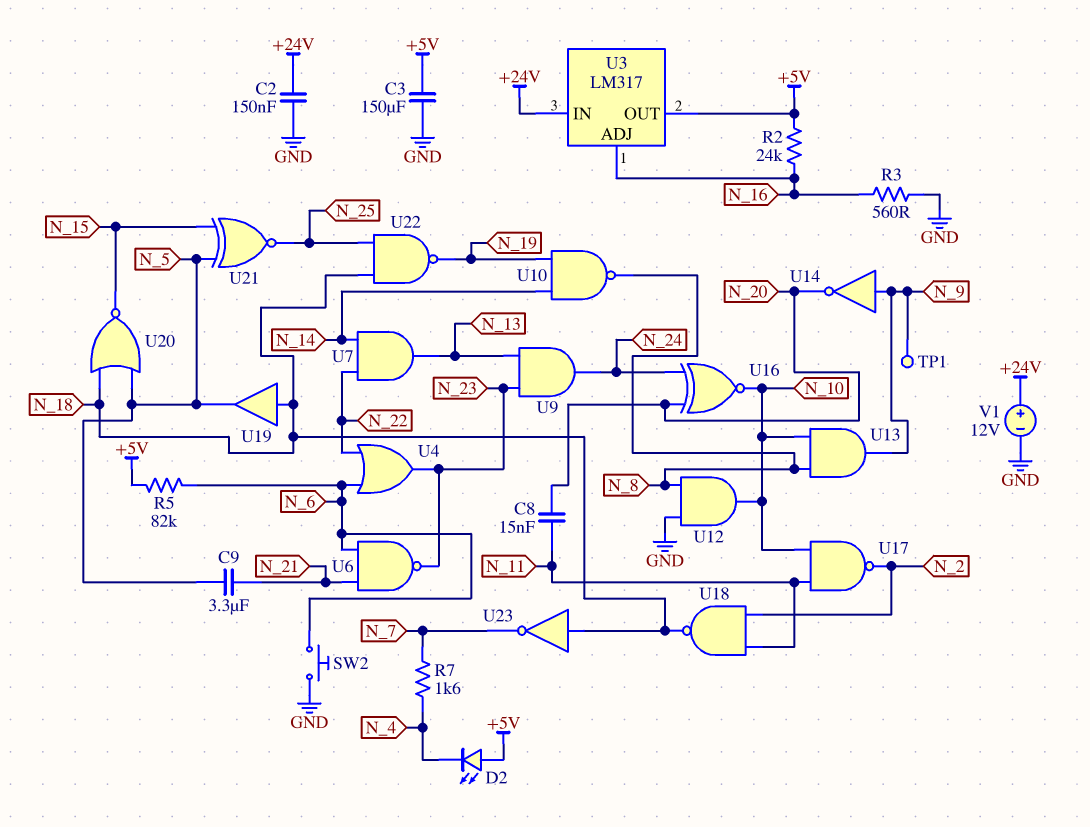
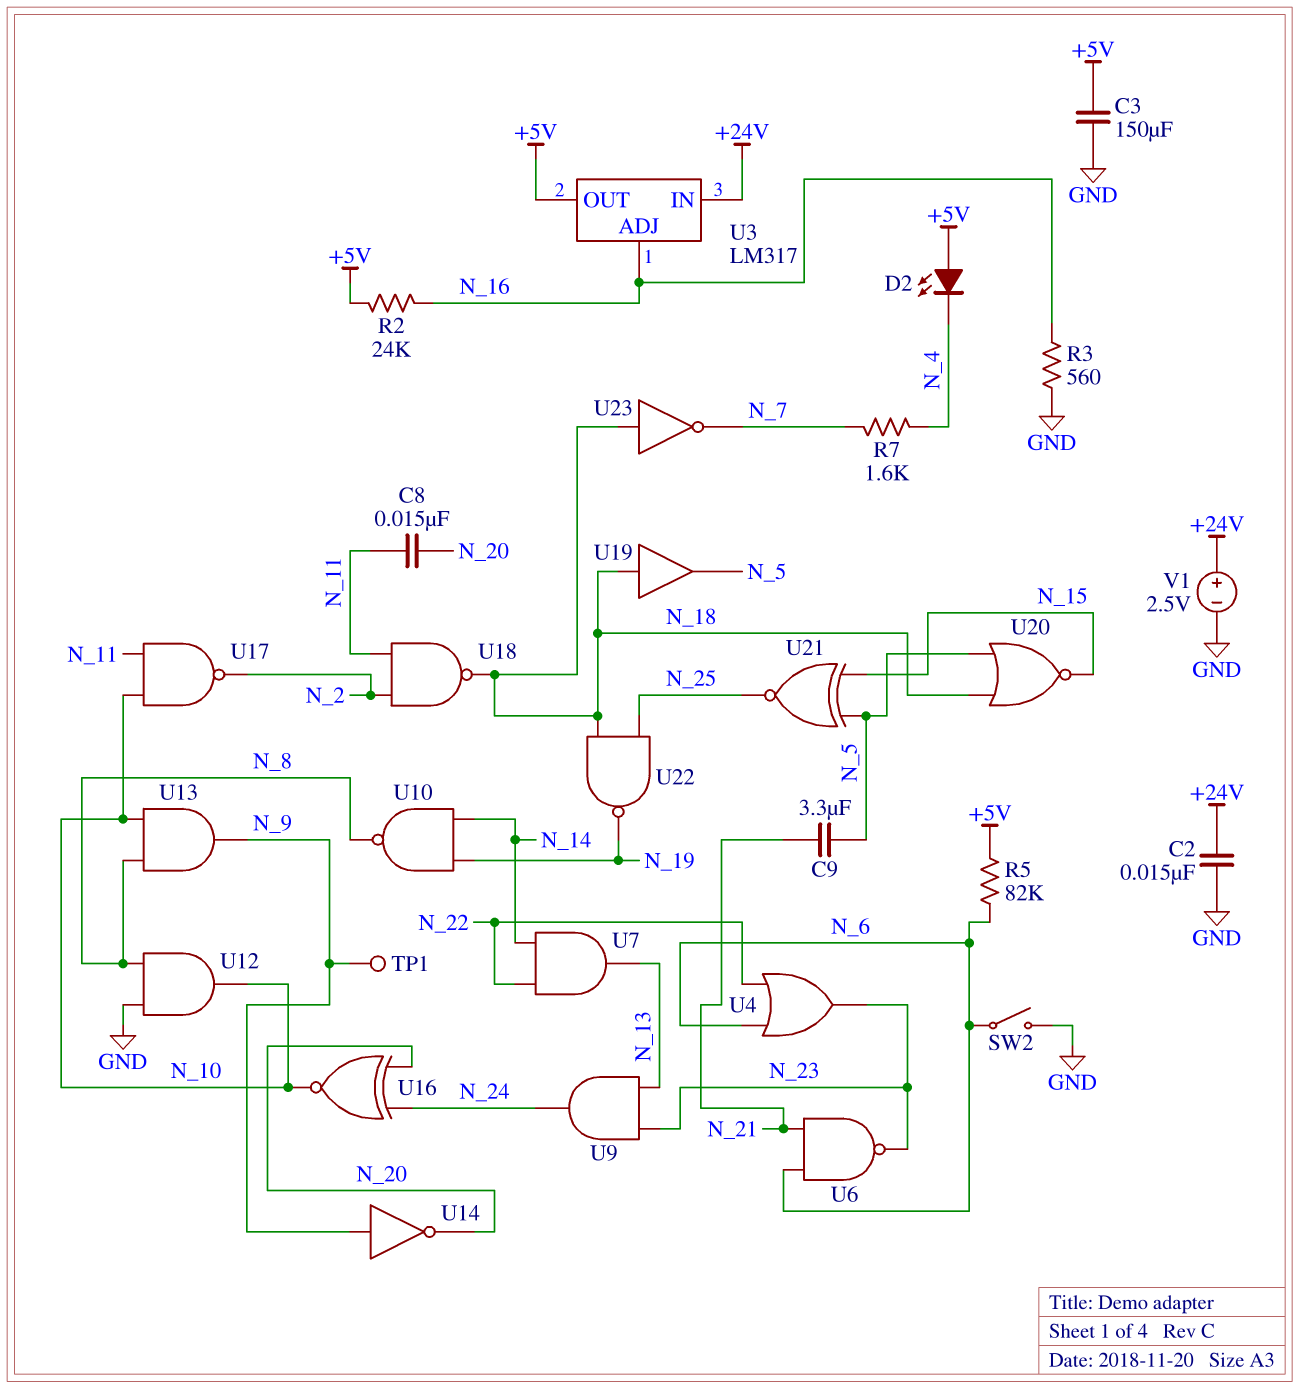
C2: 150nF (+24V, GND) -> 15nF (+24V, GND)
SW2: button (GND, N_6) -> switch (GND, N_6)
V1: 12V (plus +24V, minus GND) -> 2.5V (plus +24V, minus GND)

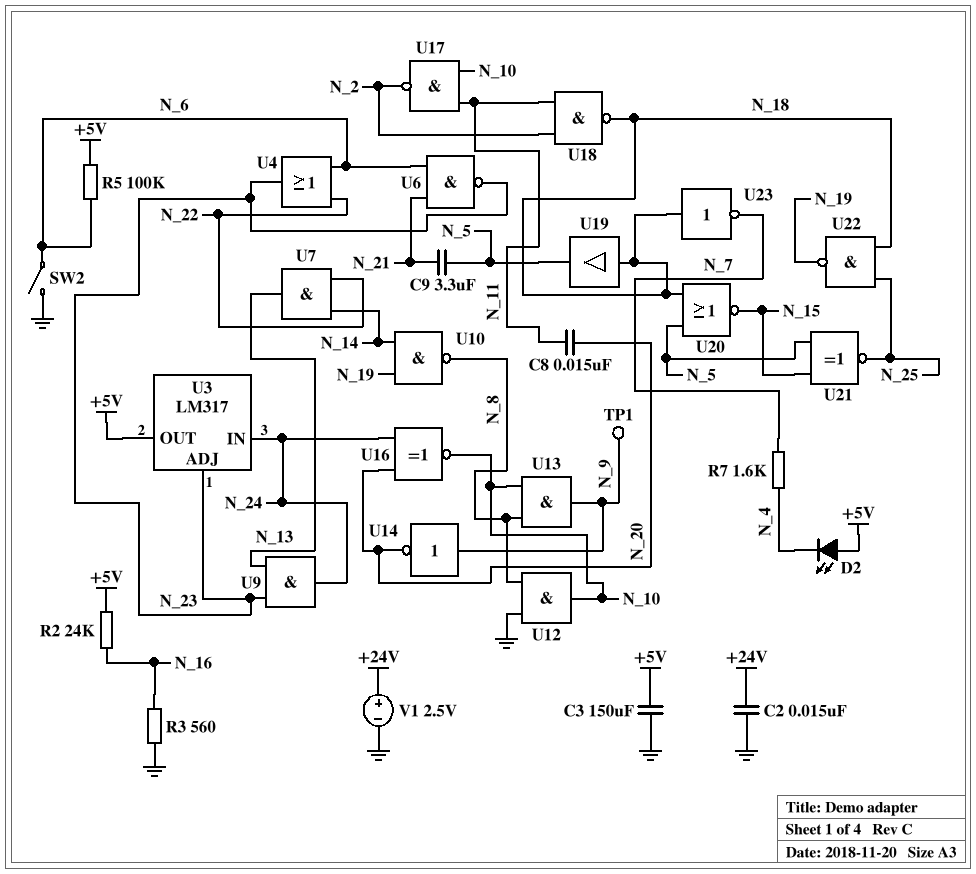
R5: 82k (+5V, N_6) -> 100k (+5V, N_6)
U3 pin ADJ: N_16 -> N_23
U3 pin IN: +24V -> N_24

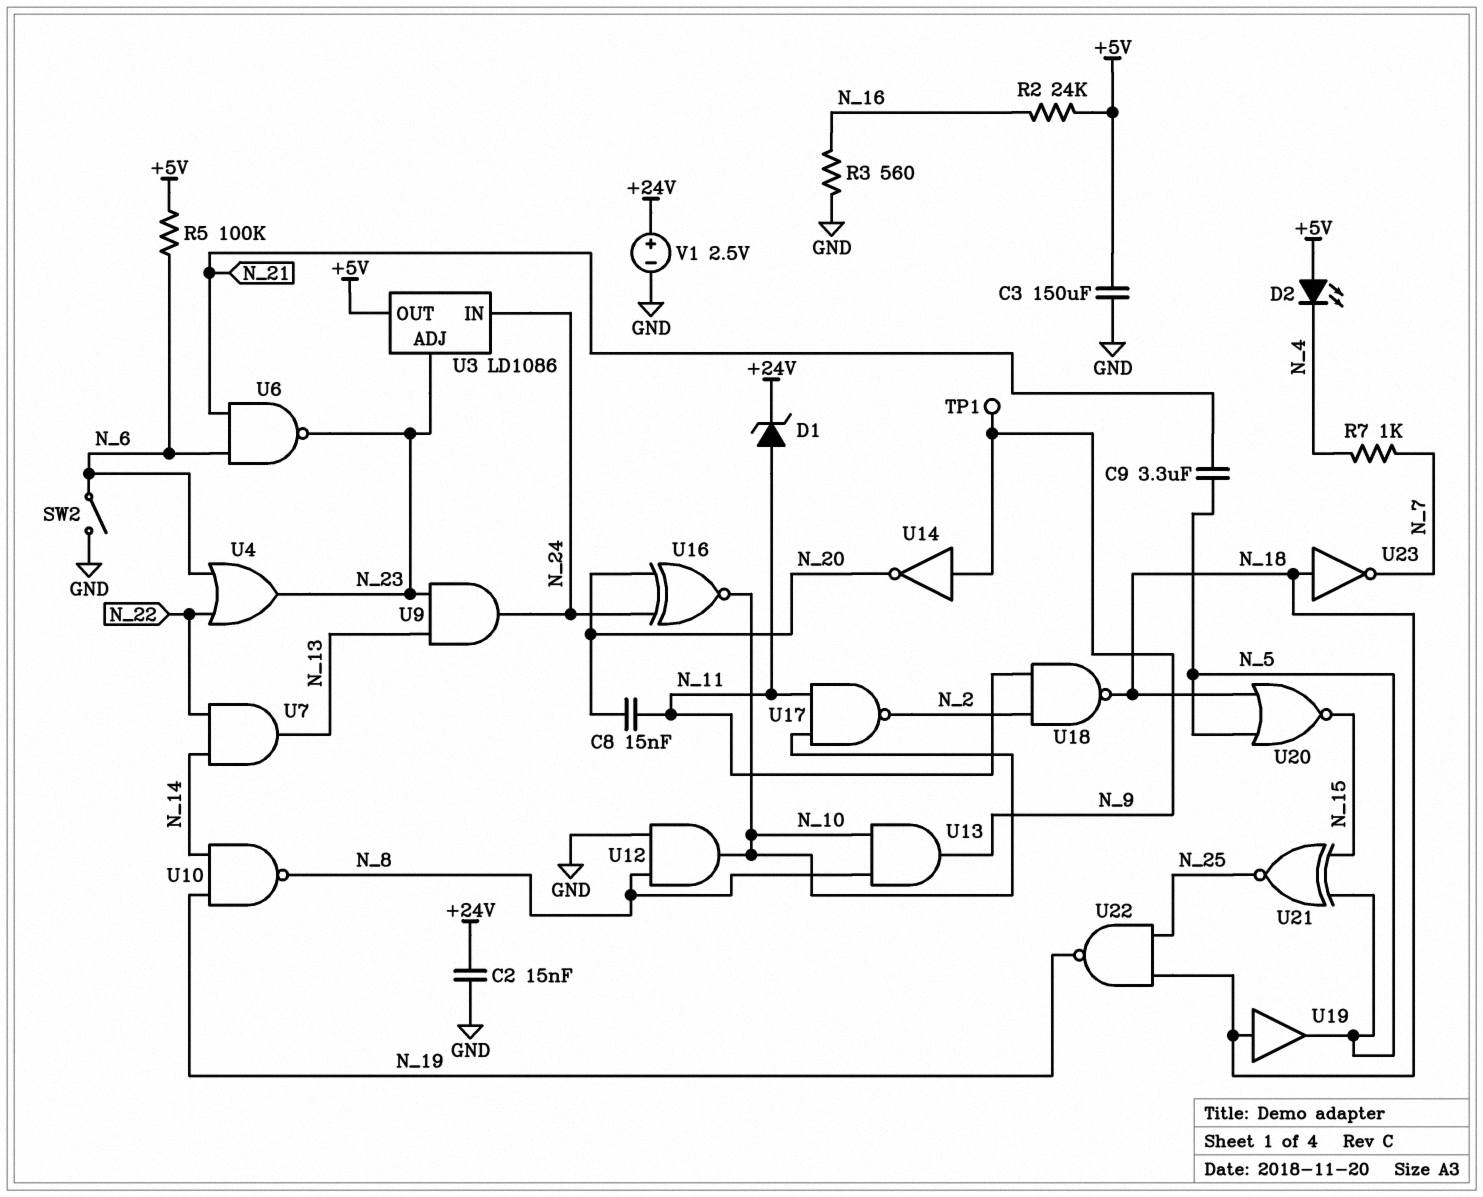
D1: none -> zener (A N_11, K +24V)
R7: 1.6k (N_4, N_7) -> 1k (N_4, N_7)
U3: LM317 -> LD1086

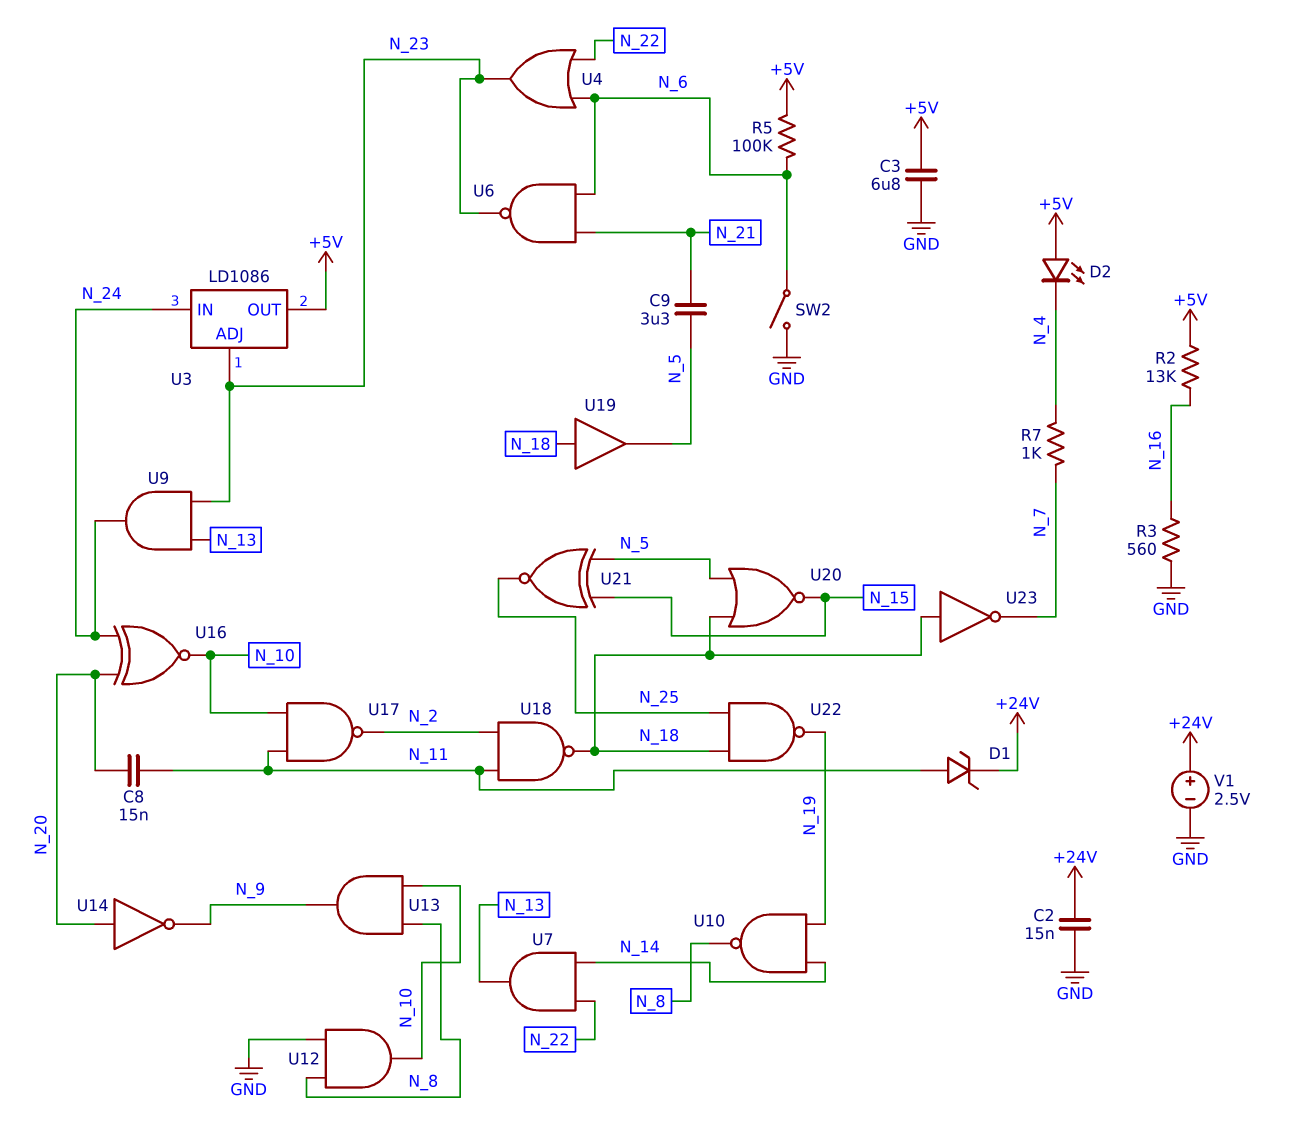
C3: 150uF (+5V, GND) -> 6.8uF (+5V, GND)
R2: 24k (+5V, N_16) -> 13k (+5V, N_16)
TP1: test point (N_9) -> none
U14: NOT (in N_9, out N_20) -> NOT (in N_20, out N_9)

